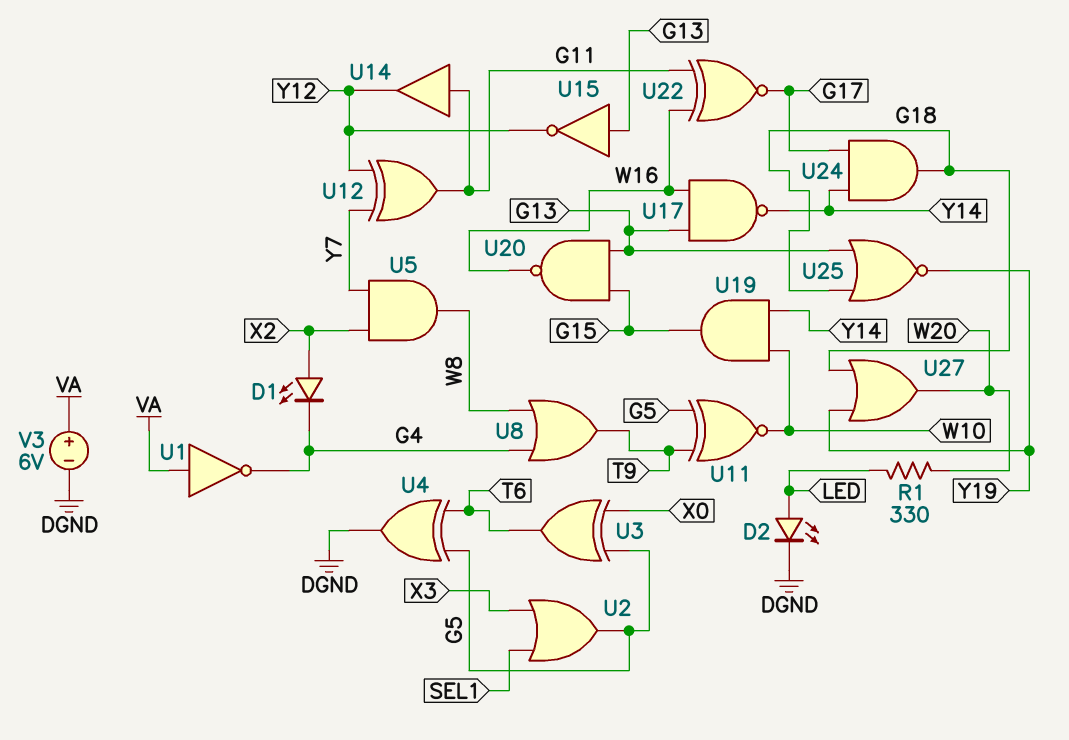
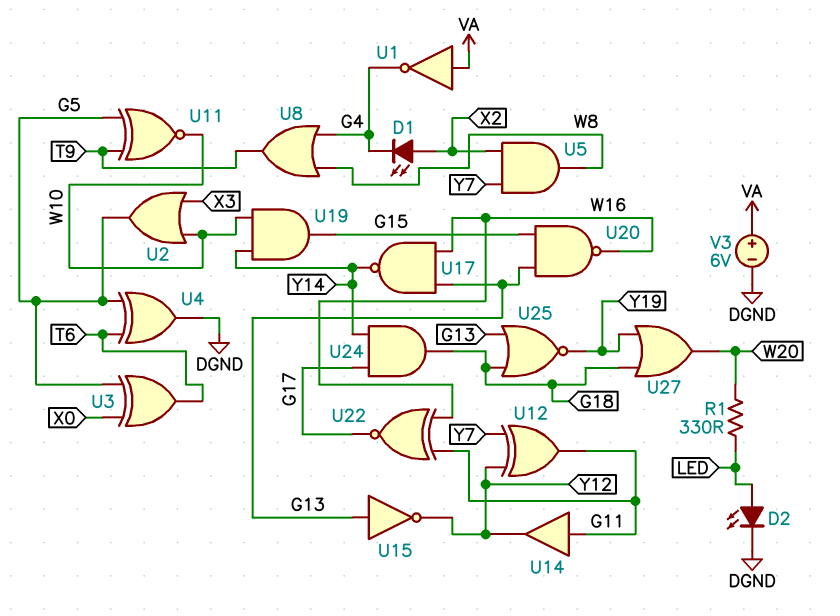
U2: OR (in SEL1, in X3, out G5) -> OR (in W10, in X3, out G5)

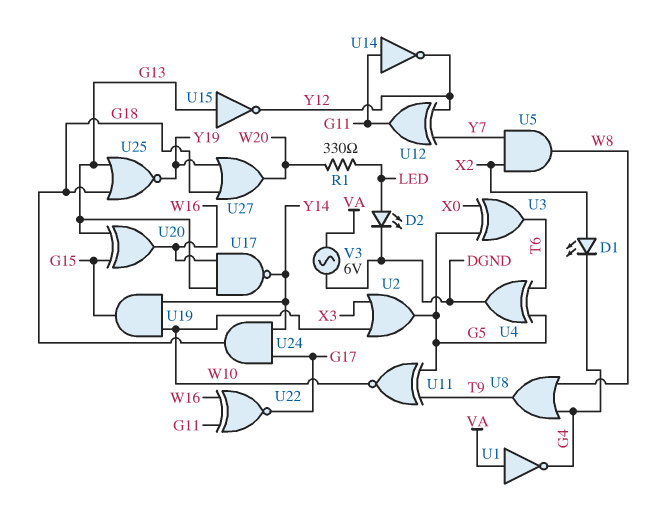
U14: buffer (in G11, out Y12) -> NOT (in G11, out Y12)
U20: NAND (in G13, in G15, out W16) -> XOR (in G13, in G15, out W16)
V3: 6V (plus VA, minus DGND) -> AC 6V (DGND, VA)

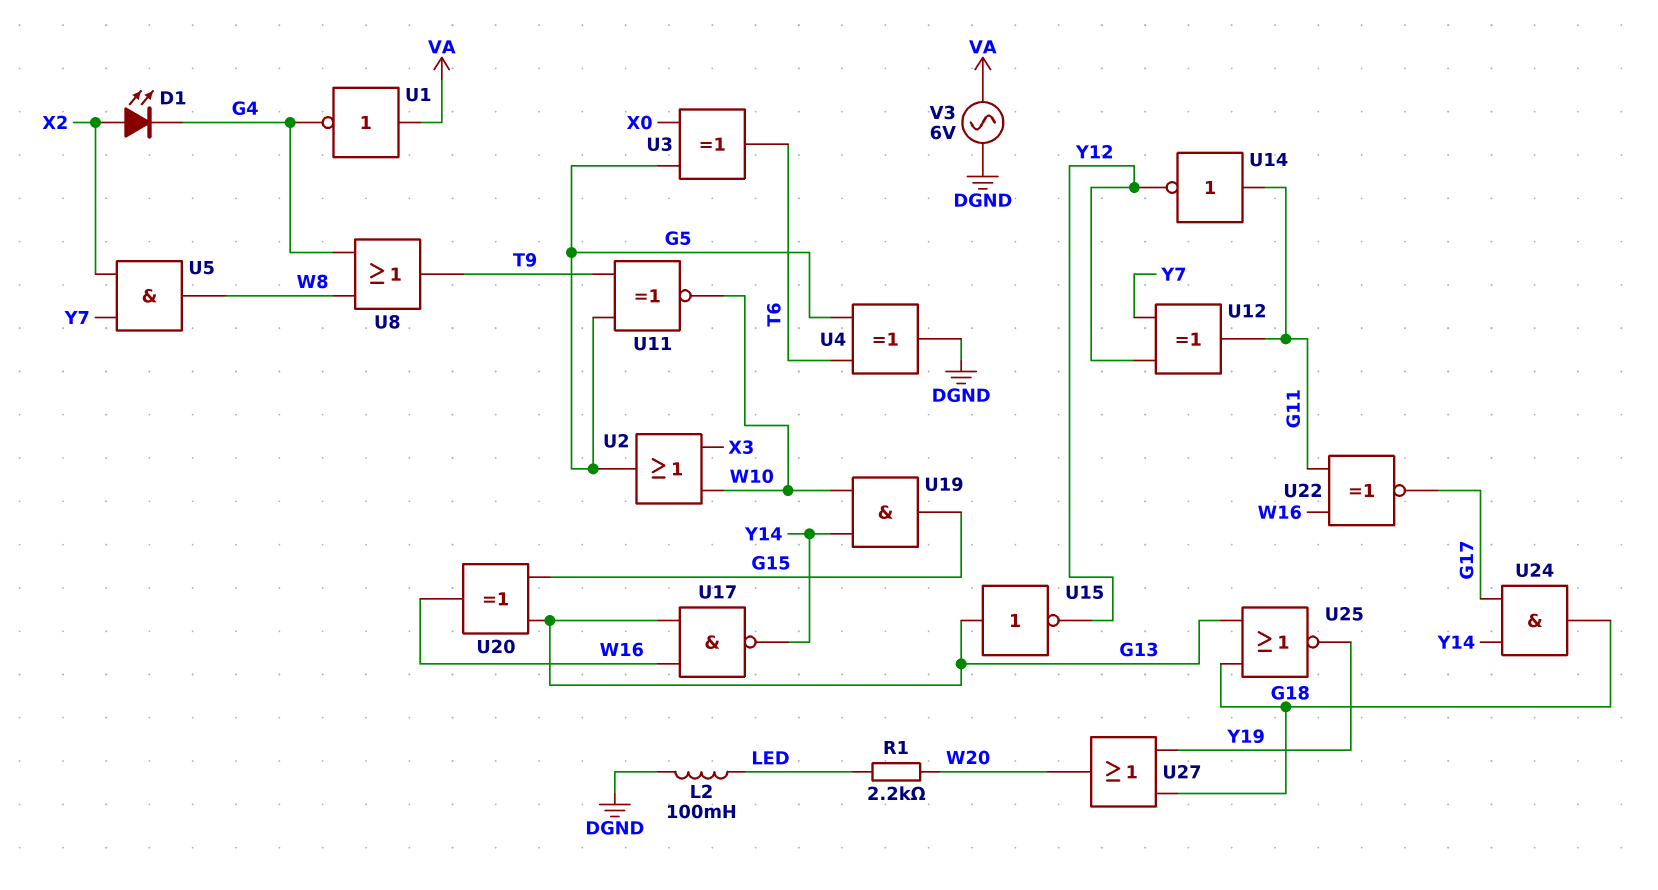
D2: LED (A LED, K DGND) -> none
L2: none -> 100mH (DGND, LED)
R1: 330 (LED, W20) -> 2.2k (LED, W20)

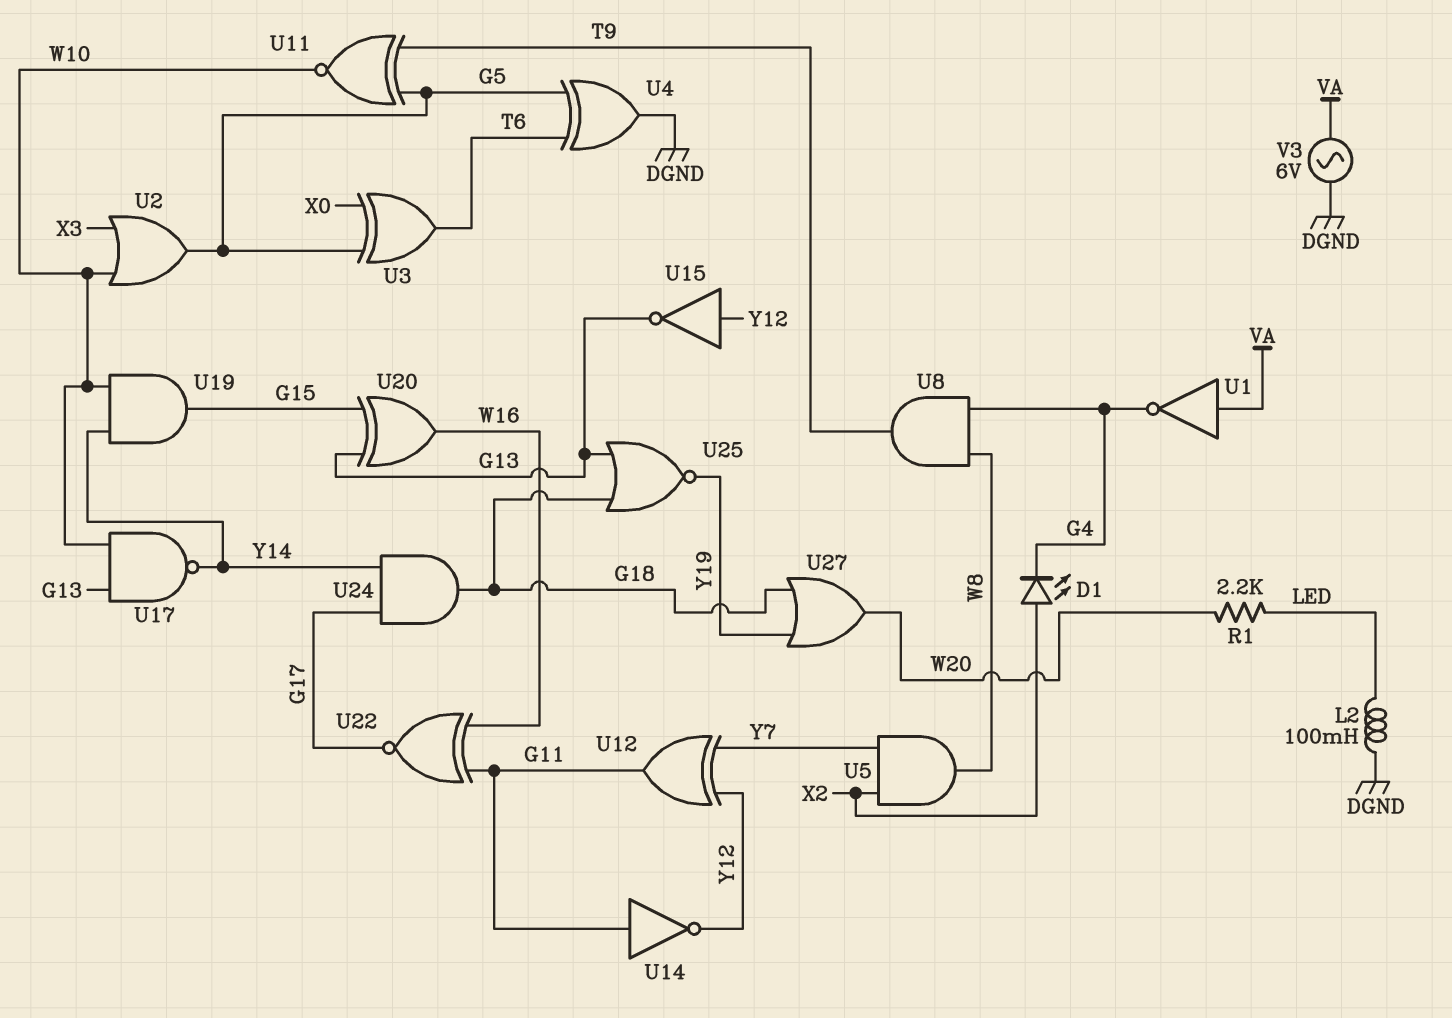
U8: OR (in G4, in W8, out T9) -> AND (in G4, in W8, out T9)
U15: NOT (in G13, out Y12) -> NOT (in Y12, out G13)
U17: NAND (in G13, in W16, out Y14) -> NAND (in G13, in W10, out Y14)

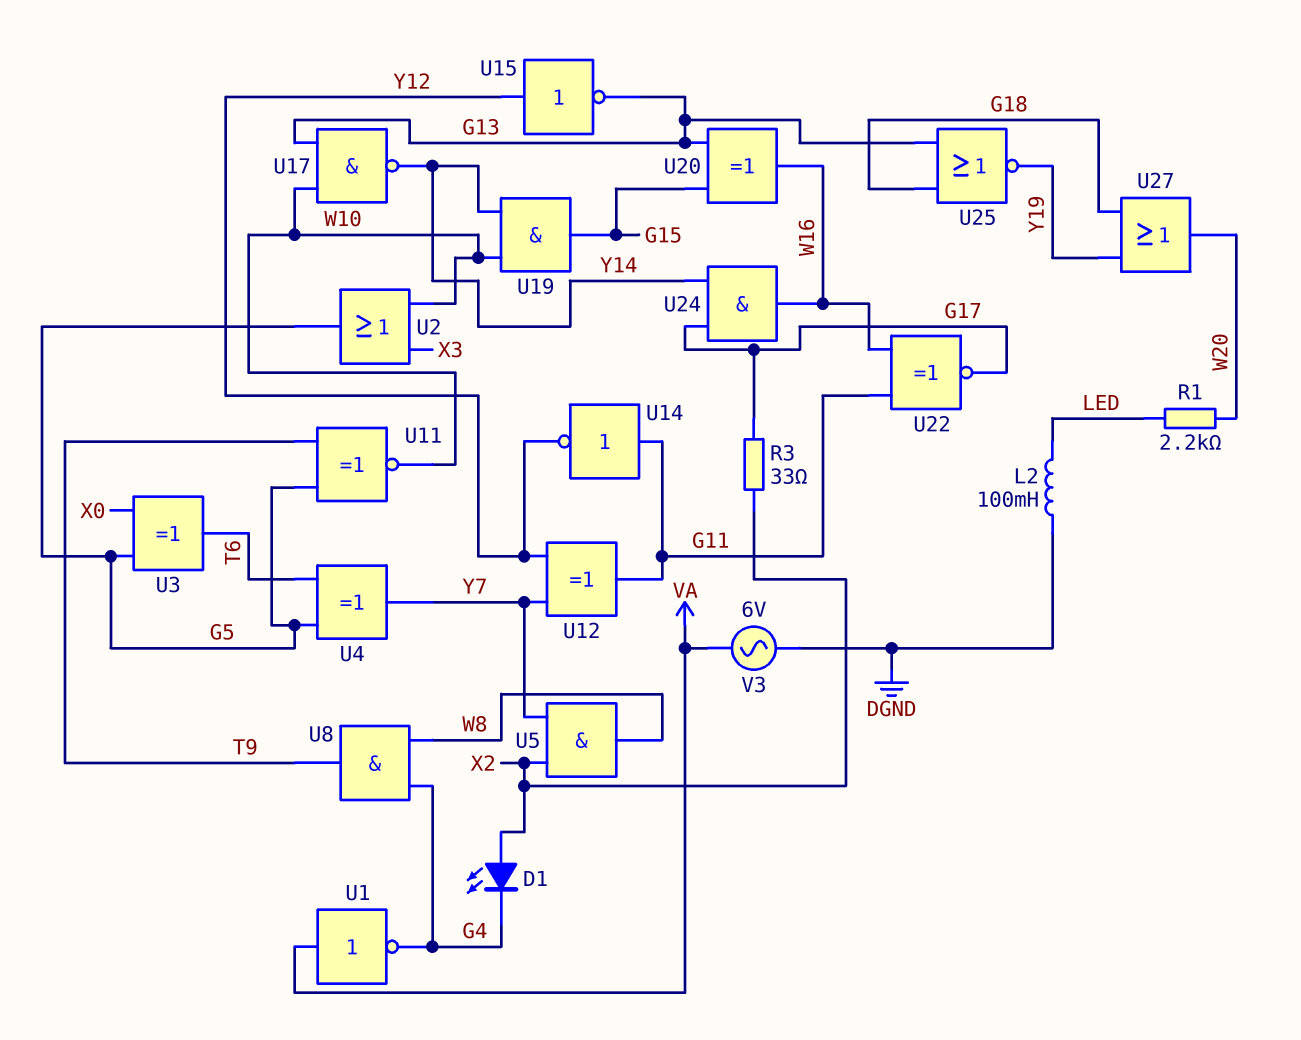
R3: none -> 33 (G17, X2)
U4: XOR (in G5, in T6, out DGND) -> XOR (in G5, in T6, out Y7)
U24: AND (in G17, in Y14, out G18) -> AND (in G17, in Y14, out W16)

